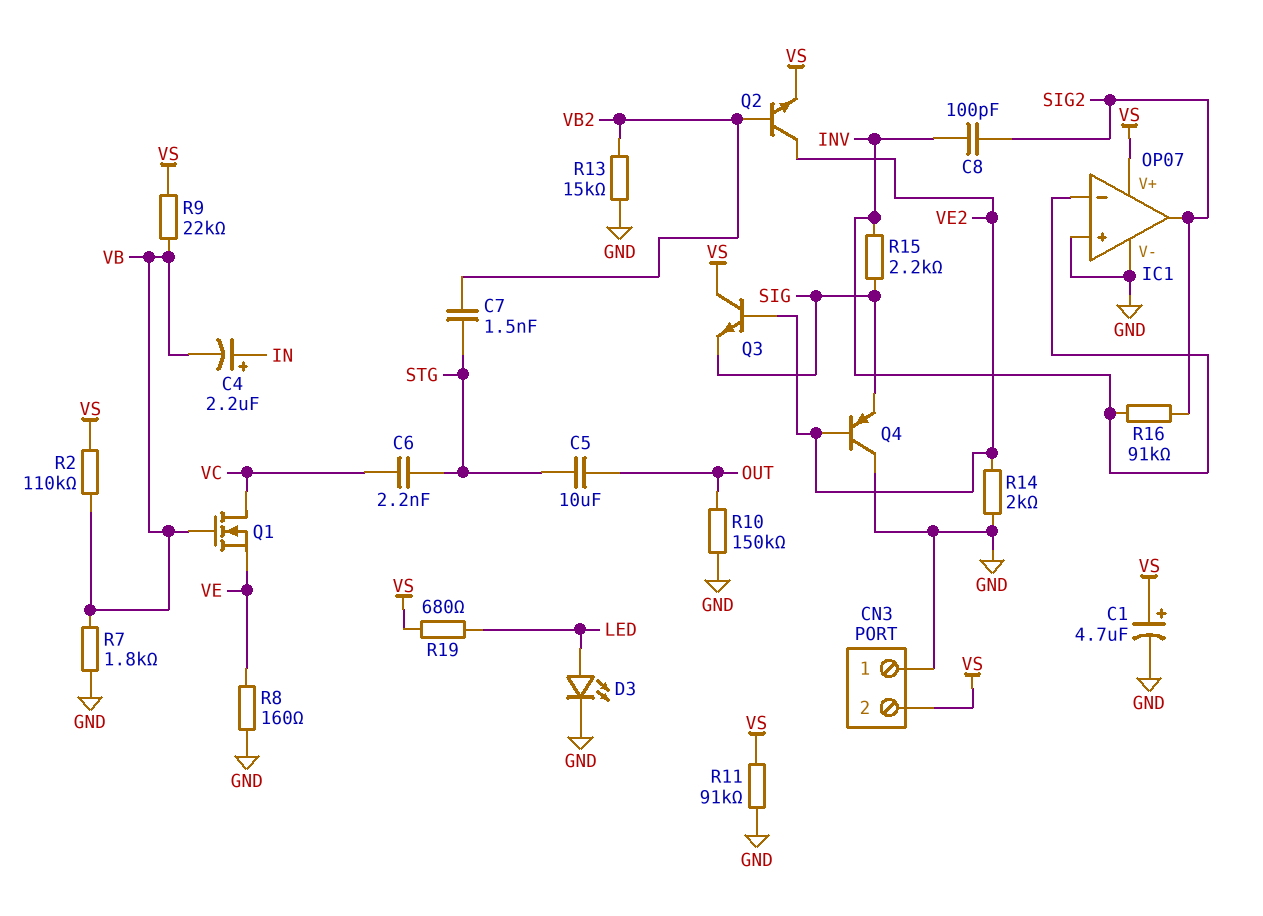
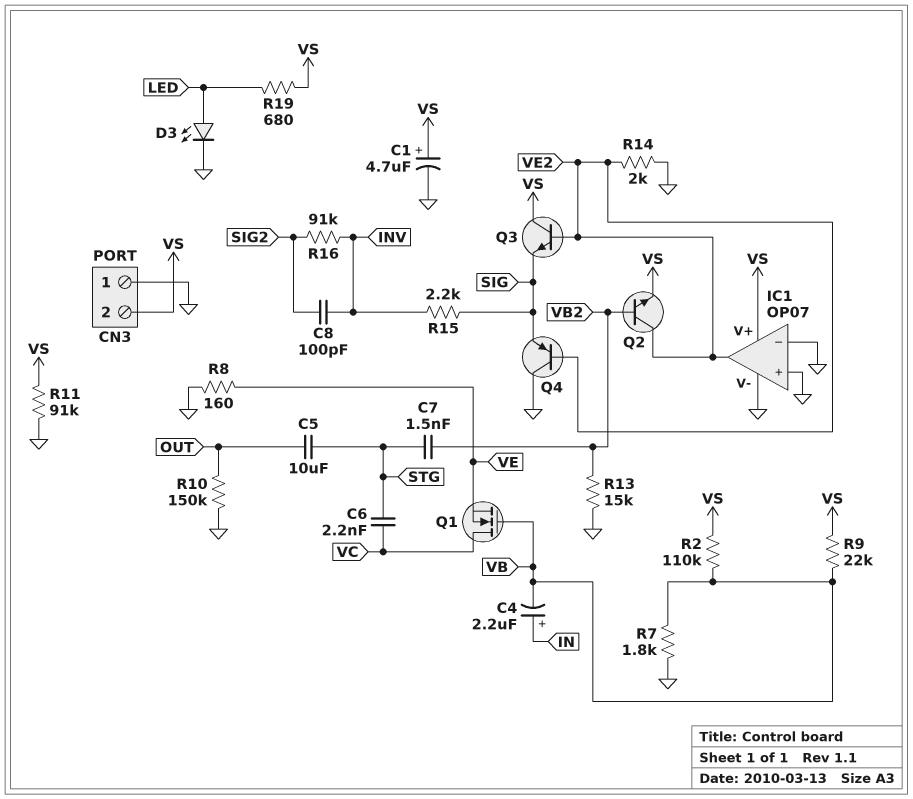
IC1 pin in-: INV -> GND
IC1 pin out: SIG2 -> VE2

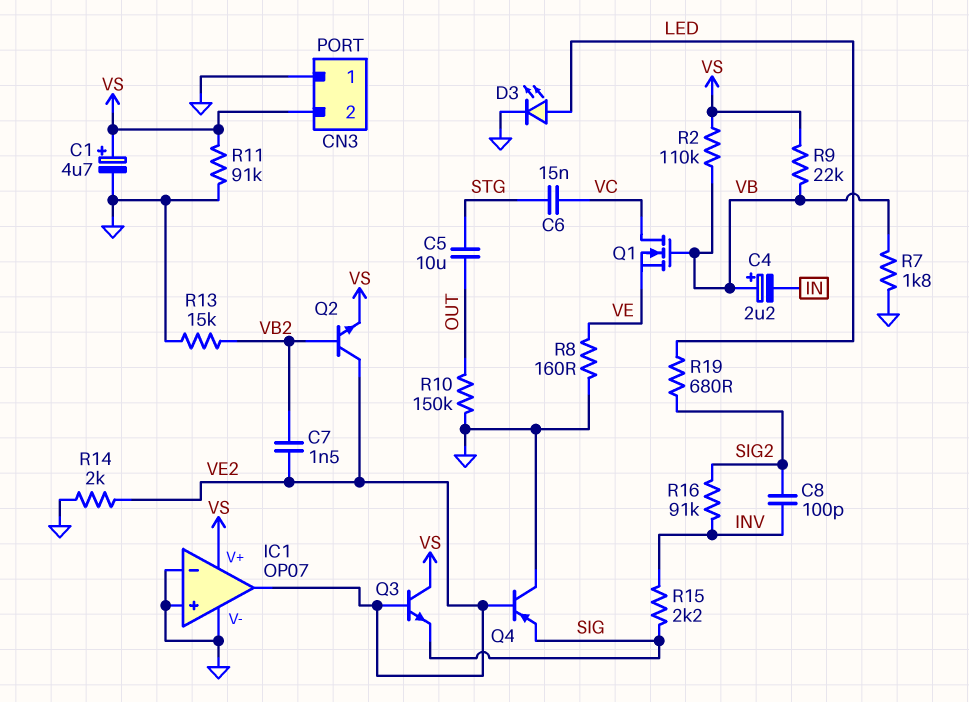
C4: 2.2uF (plus IN, minus VB) -> 2.2uF (plus VB, minus IN)
C6: 2.2nF (STG, VC) -> 15nF (STG, VC)
C7: 1.5nF (STG, VB2) -> 1.5nF (VB2, VE2)
R19: 680 (LED, VS) -> 680 (LED, SIG2)

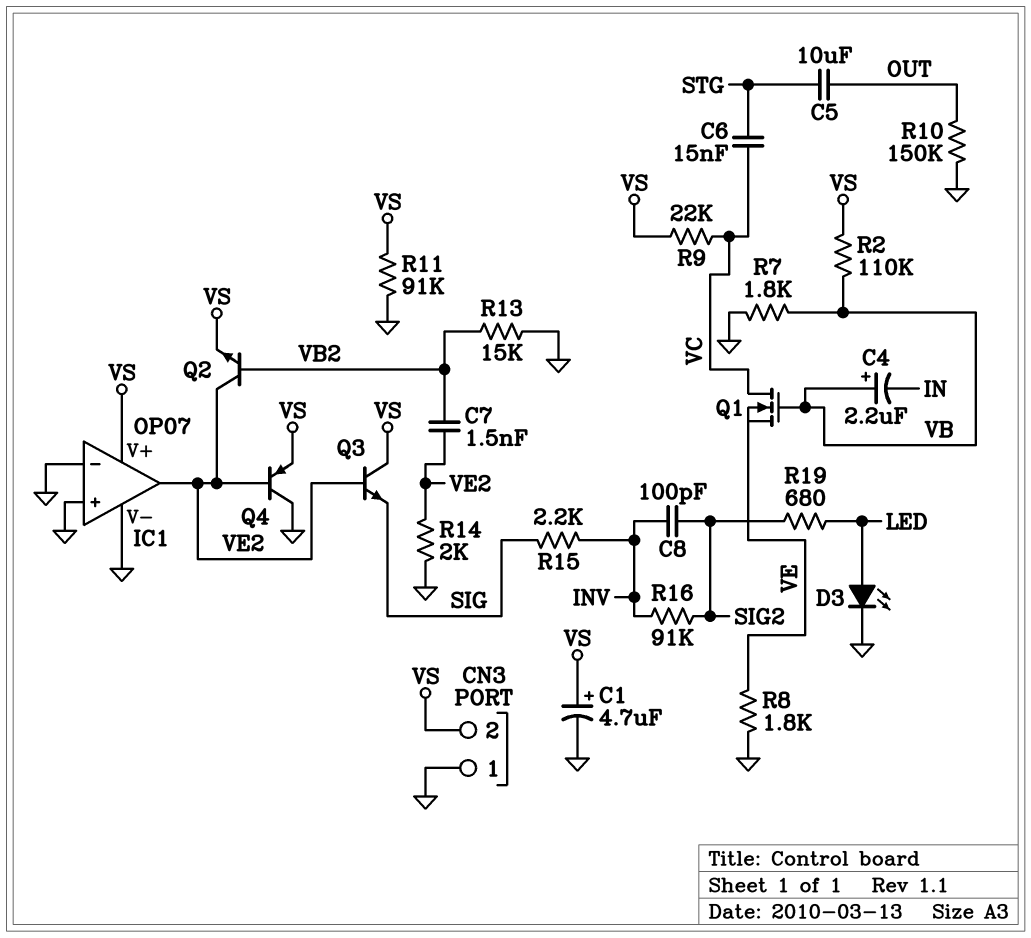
Q4: PNP (B VE2, C GND, E SIG) -> PNP (B VE2, C GND, E VS)
R8: 160 (GND, VE) -> 1.8k (GND, VE)
R9: 22k (VB, VS) -> 22k (VC, VS)

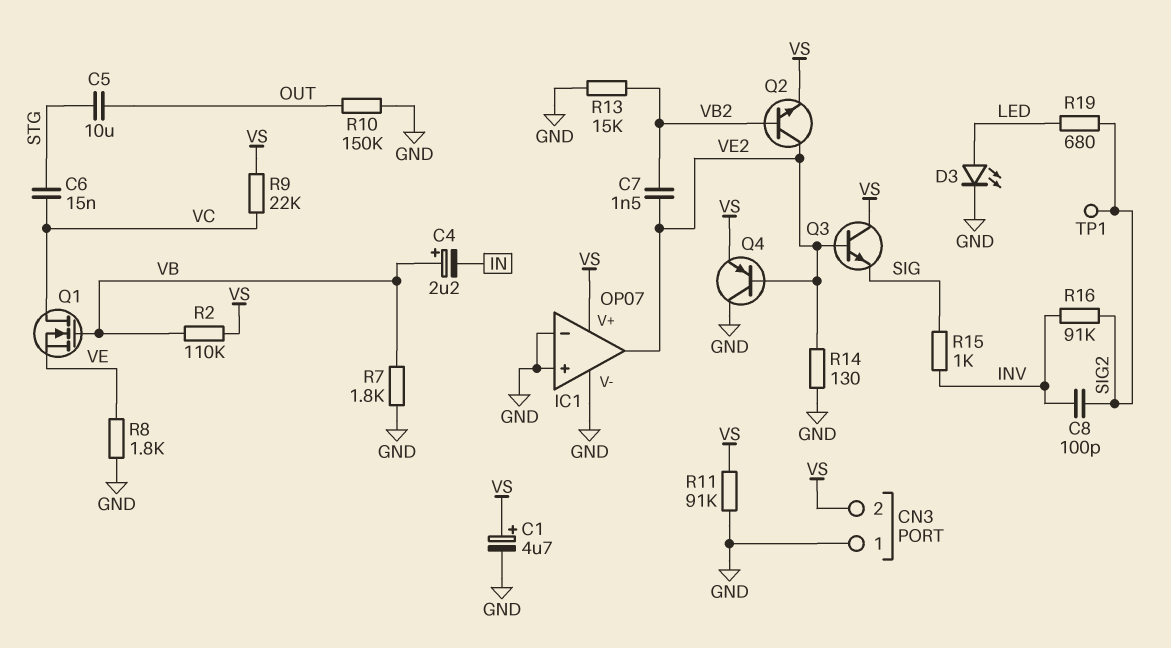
R14: 2k (GND, VE2) -> 130 (GND, VE2)
R15: 2.2k (INV, SIG) -> 1k (INV, SIG)
TP1: none -> test point (SIG2)

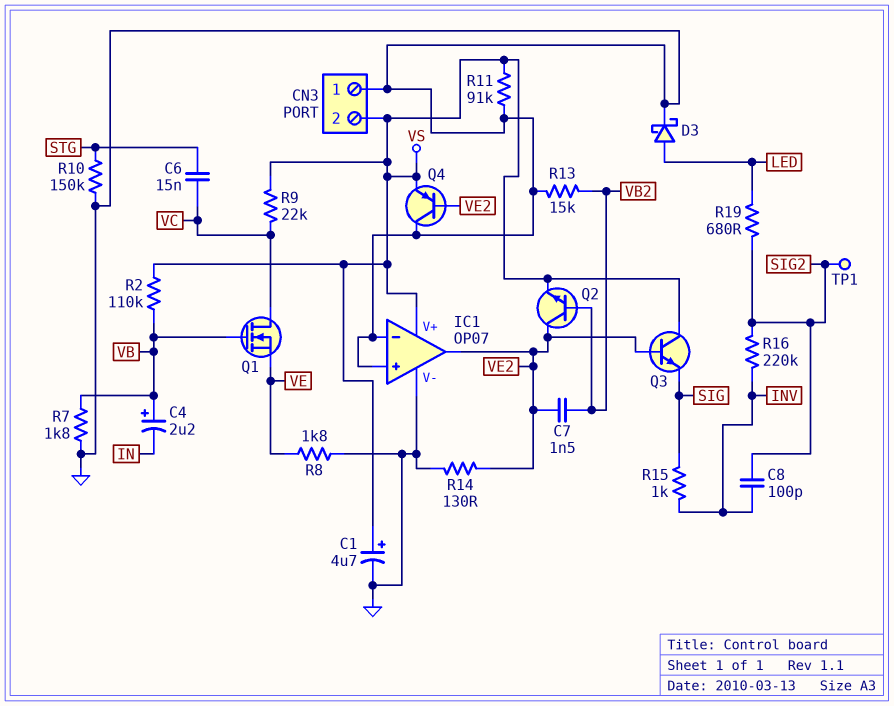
C5: 10uF (OUT, STG) -> none
D3: LED (A LED, K GND) -> schottky (A LED, K GND)
R10: 150k (GND, OUT) -> 150k (GND, STG)
R16: 91k (INV, SIG2) -> 220k (INV, SIG2)

